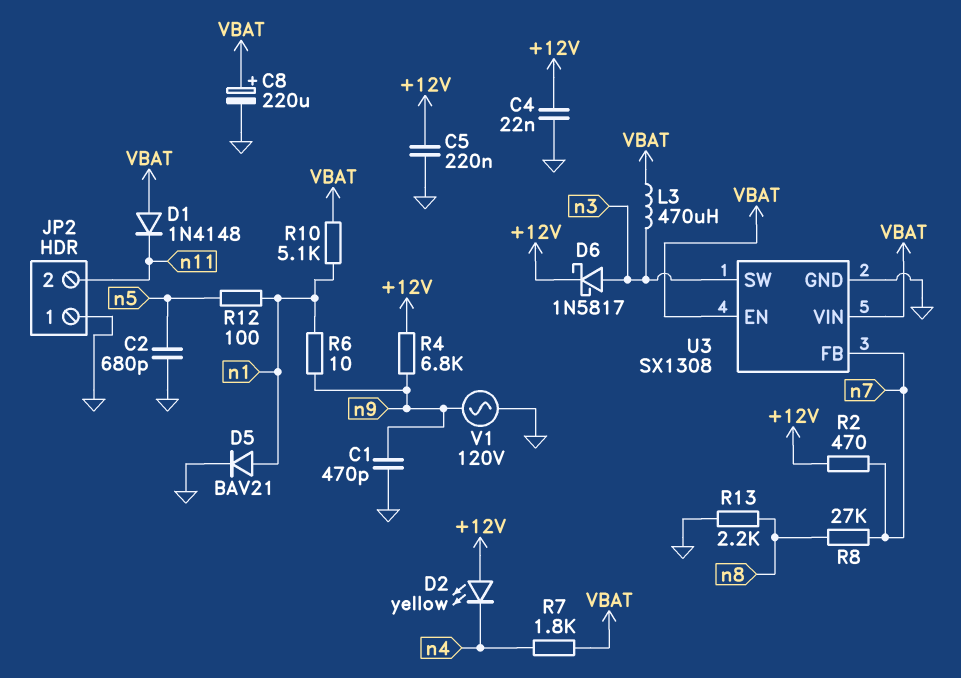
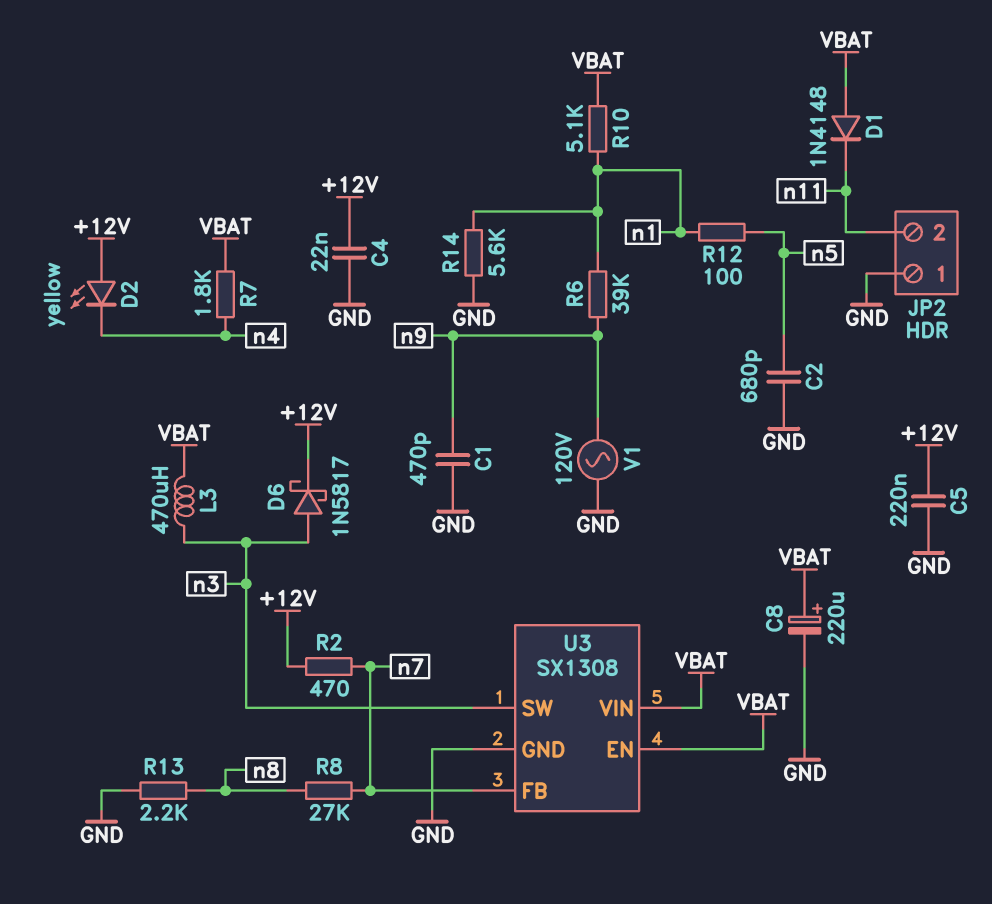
D5: diode BAV21 (A n1, K GND) -> none
R4: 6.8k (+12V, n9) -> none
R6: 10 (n1, n9) -> 39k (n1, n9)
R14: none -> 5.6k (GND, n1)

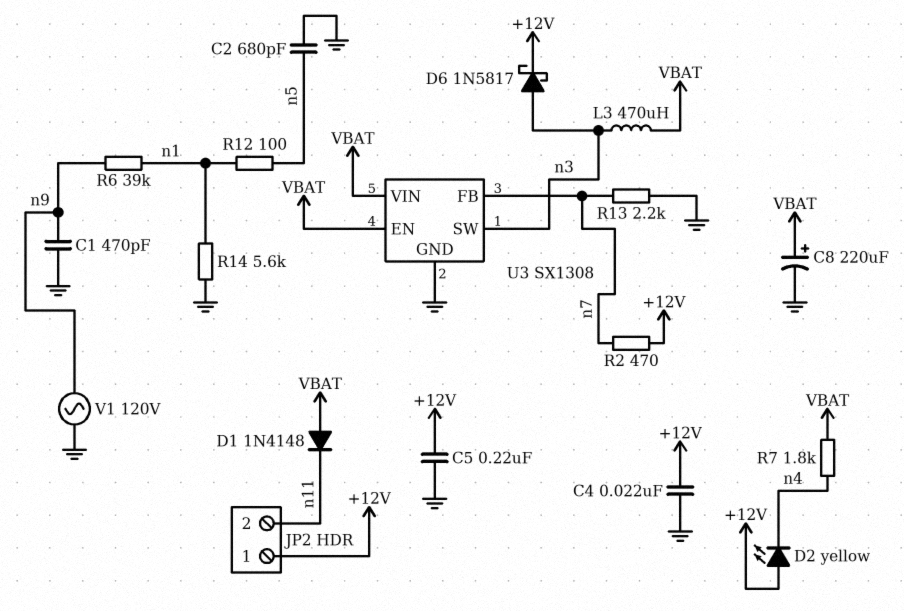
JP2 pin 1: GND -> +12V
R8: 27k (n7, n8) -> none
R10: 5.1k (VBAT, n1) -> none
R13: 2.2k (GND, n8) -> 2.2k (GND, n7)

